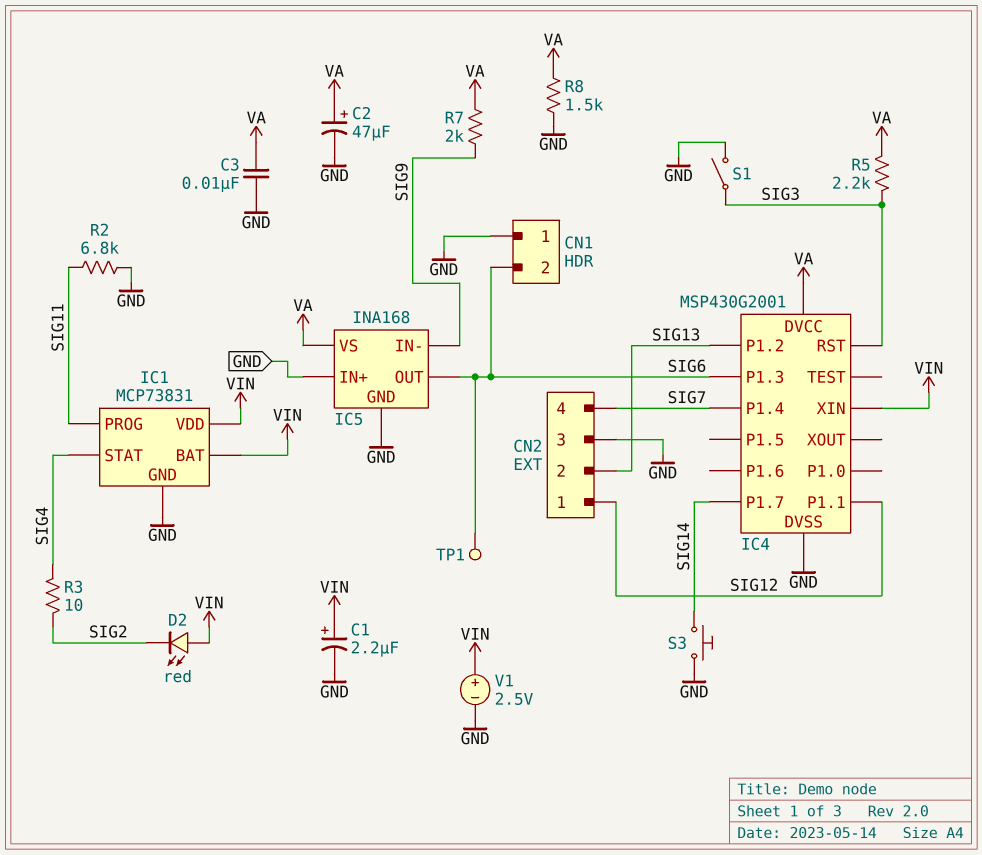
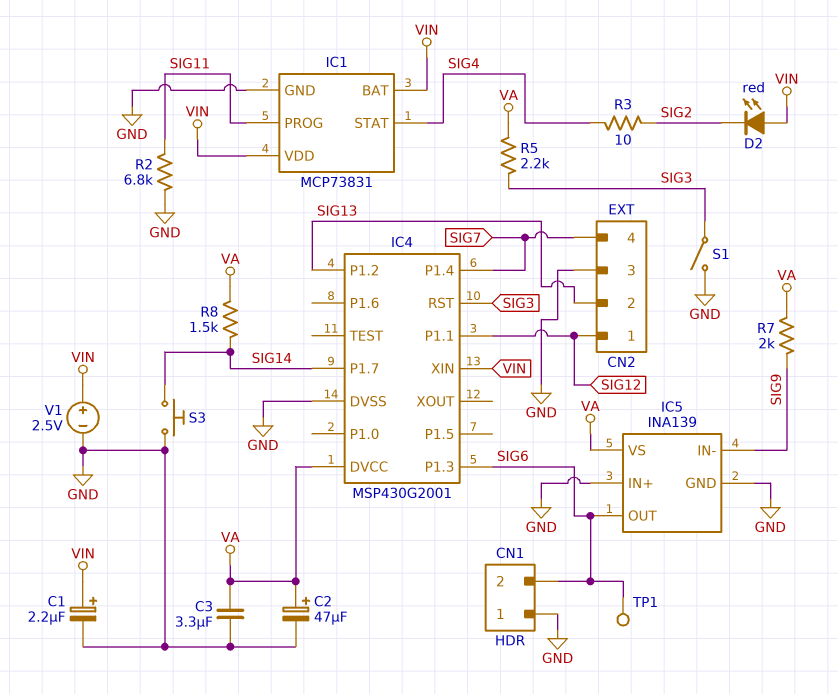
C3: 10nF (GND, VA) -> 3.3uF (GND, VA)
IC5: INA168 -> INA139
R8: 1.5k (GND, VA) -> 1.5k (SIG14, VA)

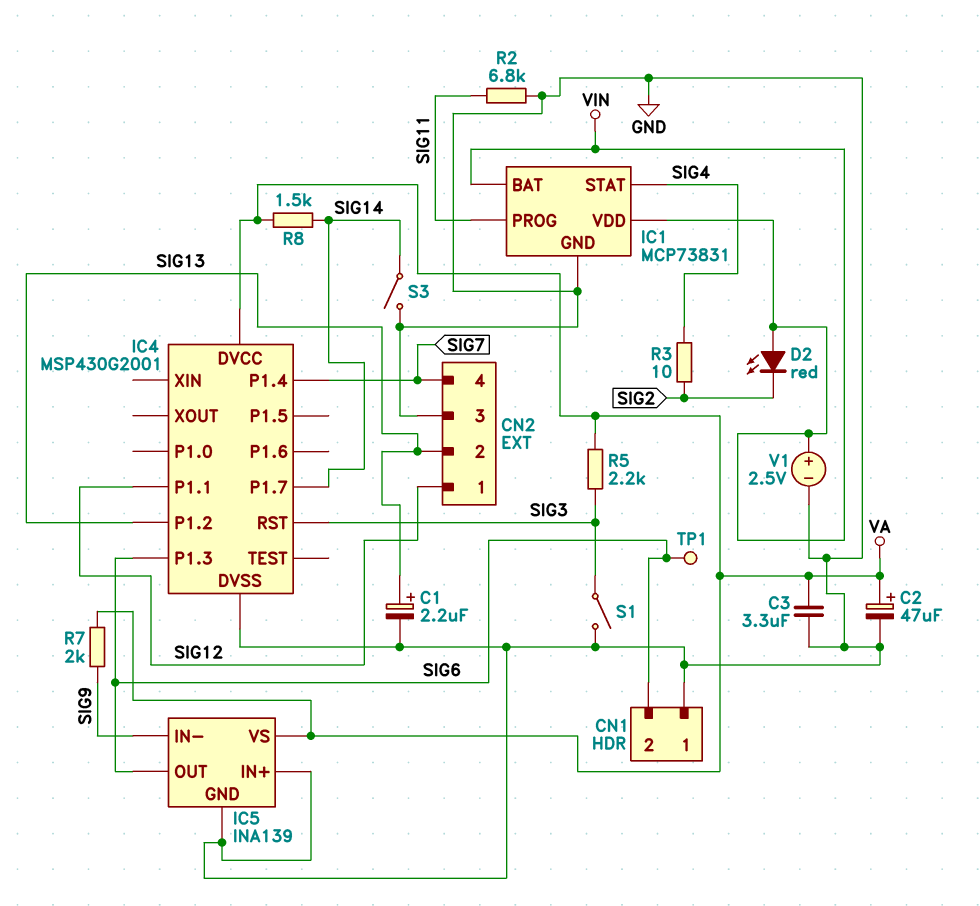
C1: 2.2uF (plus VIN, minus GND) -> 2.2uF (plus SIG13, minus GND)
IC4 pin XIN: VIN -> none
S3: button (GND, SIG14) -> switch (GND, SIG14)

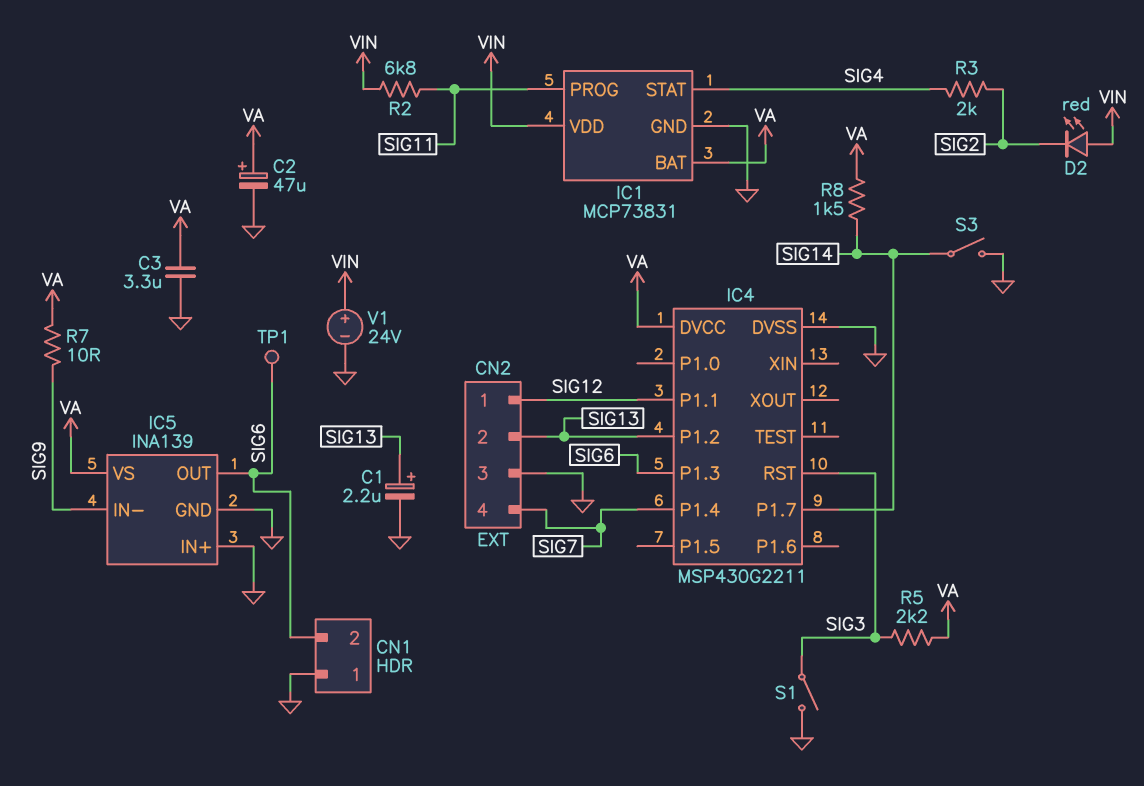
IC1 pin BAT: VIN -> VA
IC4: MSP430G2001 -> MSP430G2211
R2: 6.8k (GND, SIG11) -> 6.8k (SIG11, VIN)
R3: 10 (SIG2, SIG4) -> 2k (SIG2, SIG4)
R7: 2k (SIG9, VA) -> 10 (SIG9, VA)
V1: 2.5V (plus VIN, minus GND) -> 24V (plus VIN, minus GND)

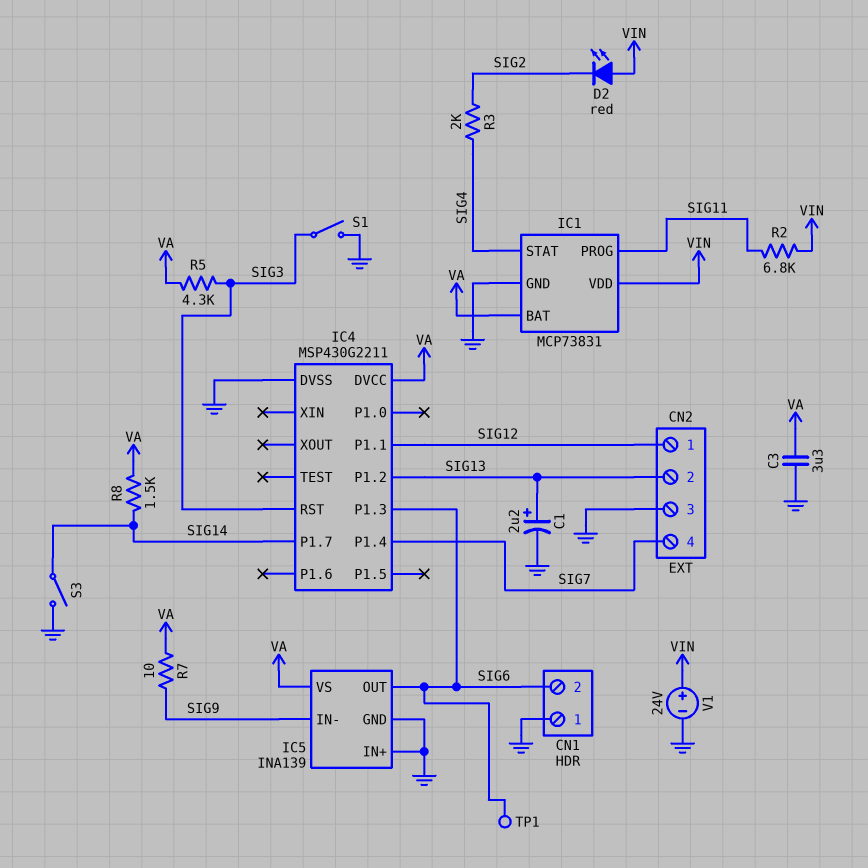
C2: 47uF (plus VA, minus GND) -> none
R5: 2.2k (SIG3, VA) -> 4.3k (SIG3, VA)

